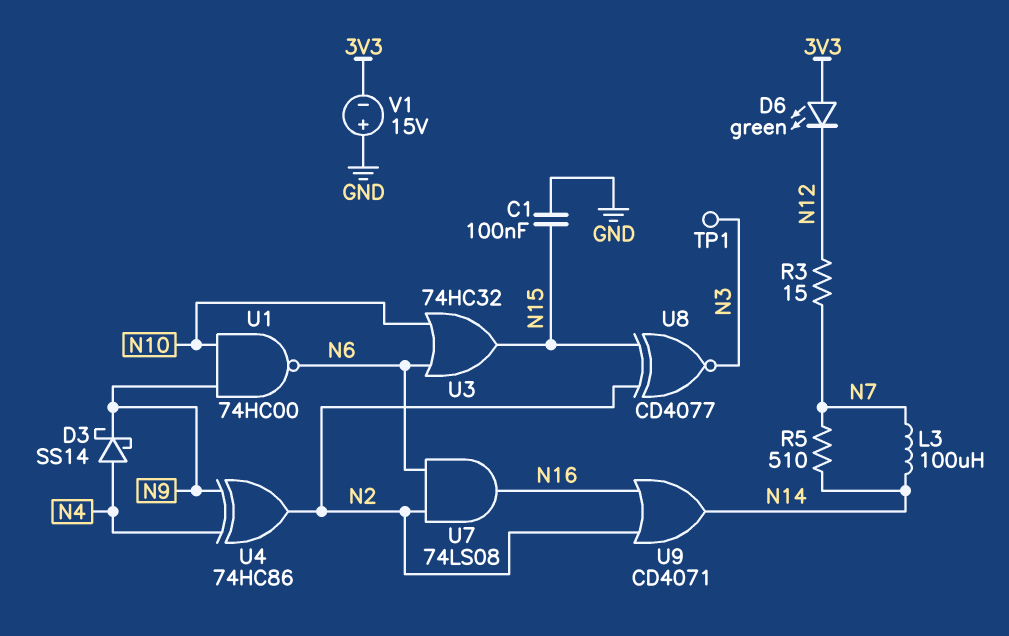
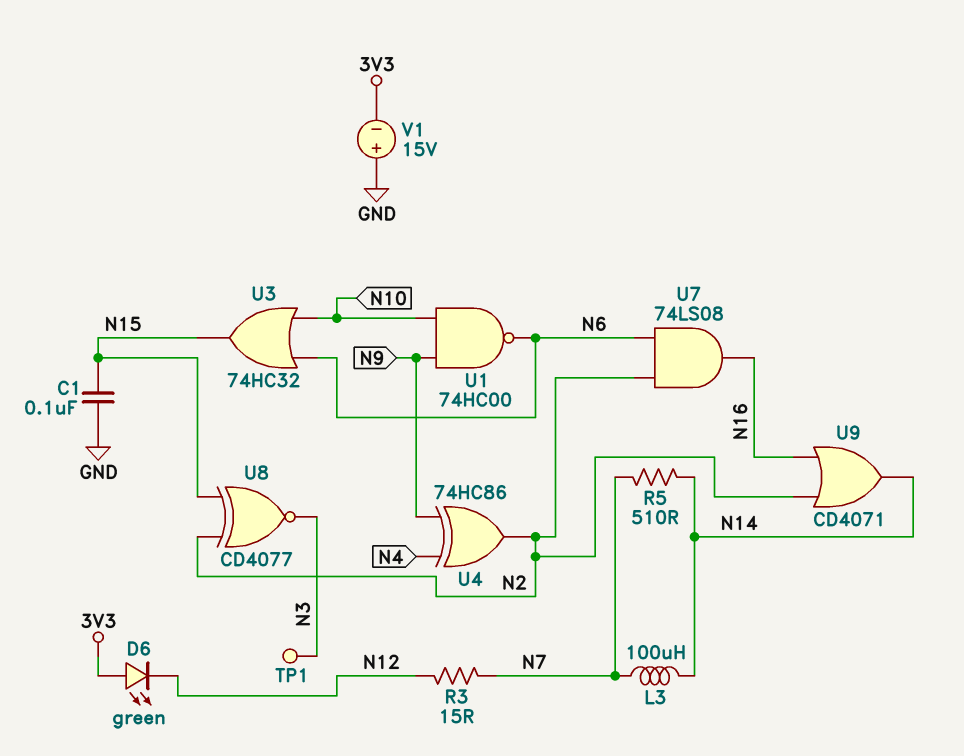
D3: schottky SS14 (A N4, K N9) -> none

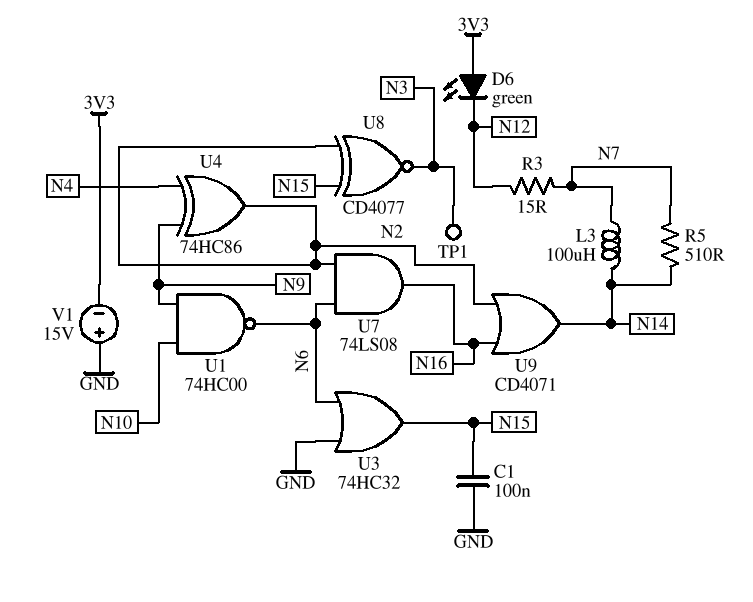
U3: OR 74HC32 (in N6, in N10, out N15) -> OR 74HC32 (in GND, in N6, out N15)

